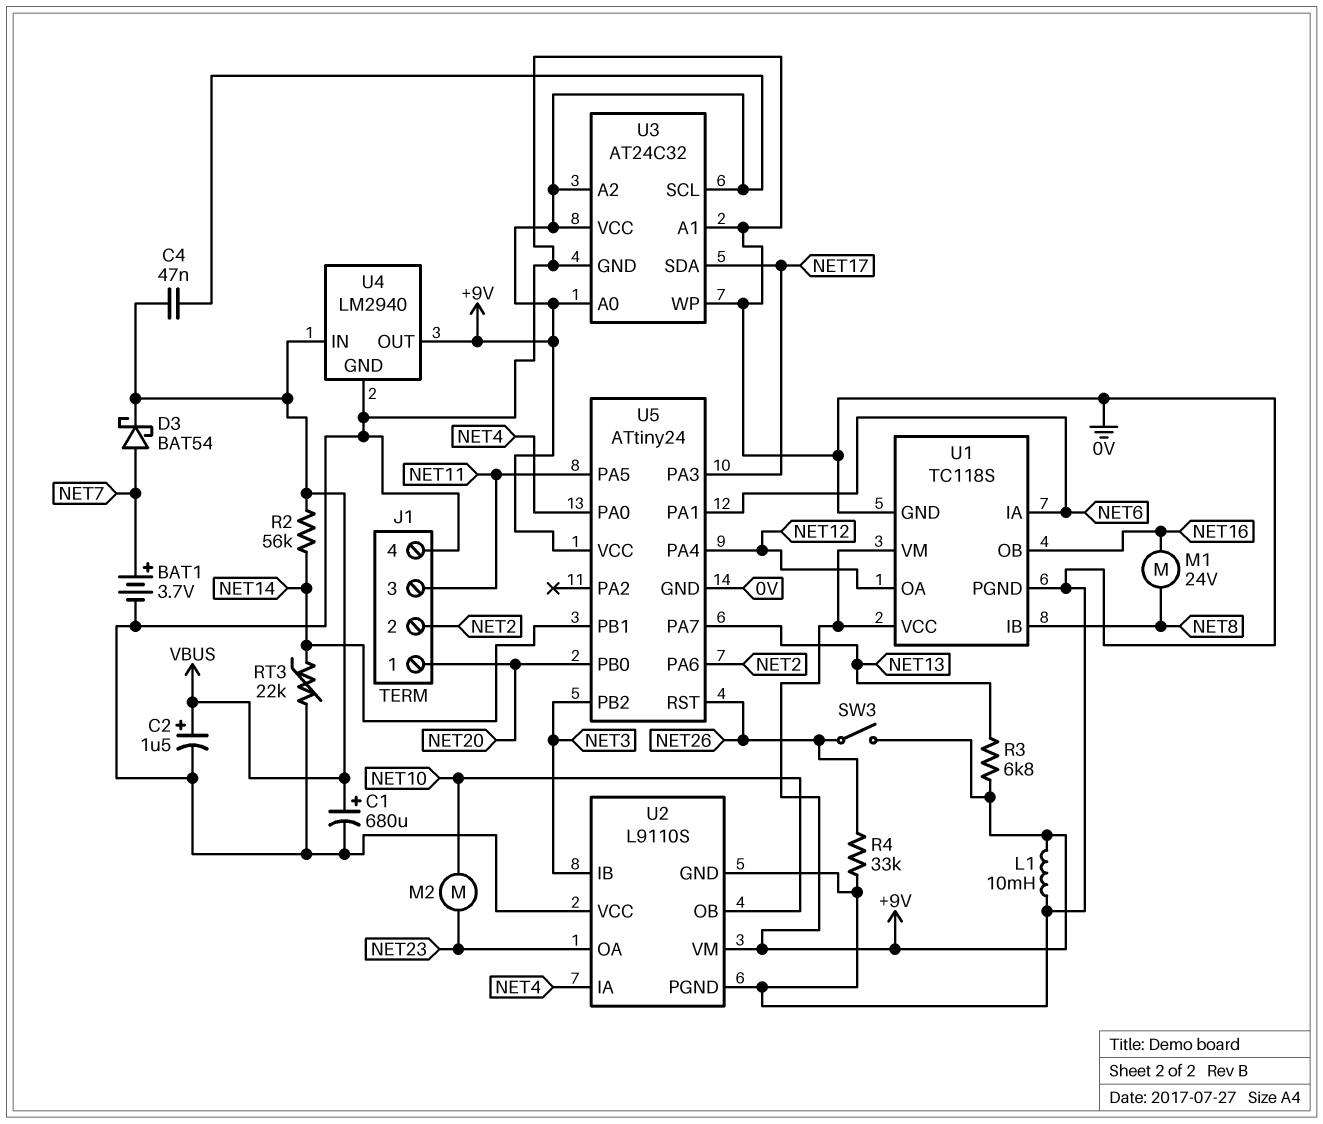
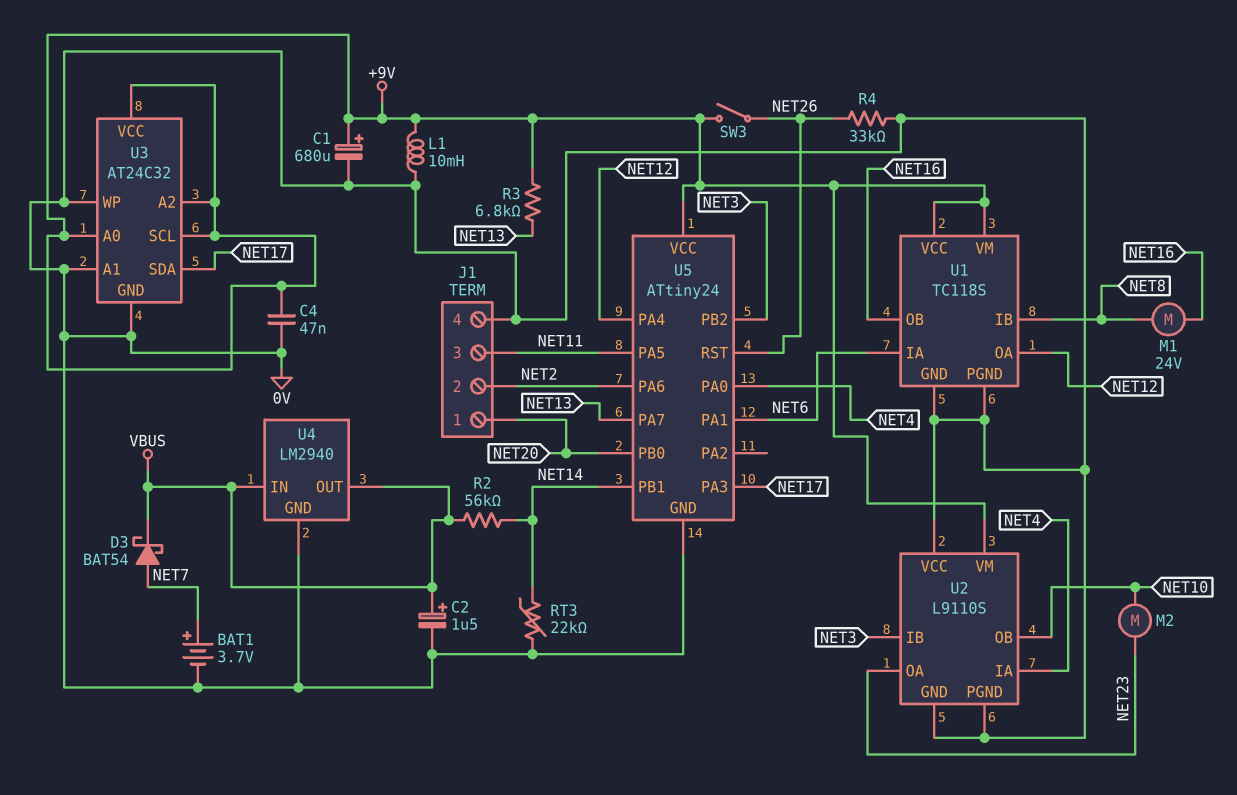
C1: 680uF (plus VBUS, minus 0V) -> 680uF (plus +9V, minus 0V)
C4: 47nF (+9V, VBUS) -> 47nF (+9V, 0V)
U4 pin OUT: +9V -> VBUS

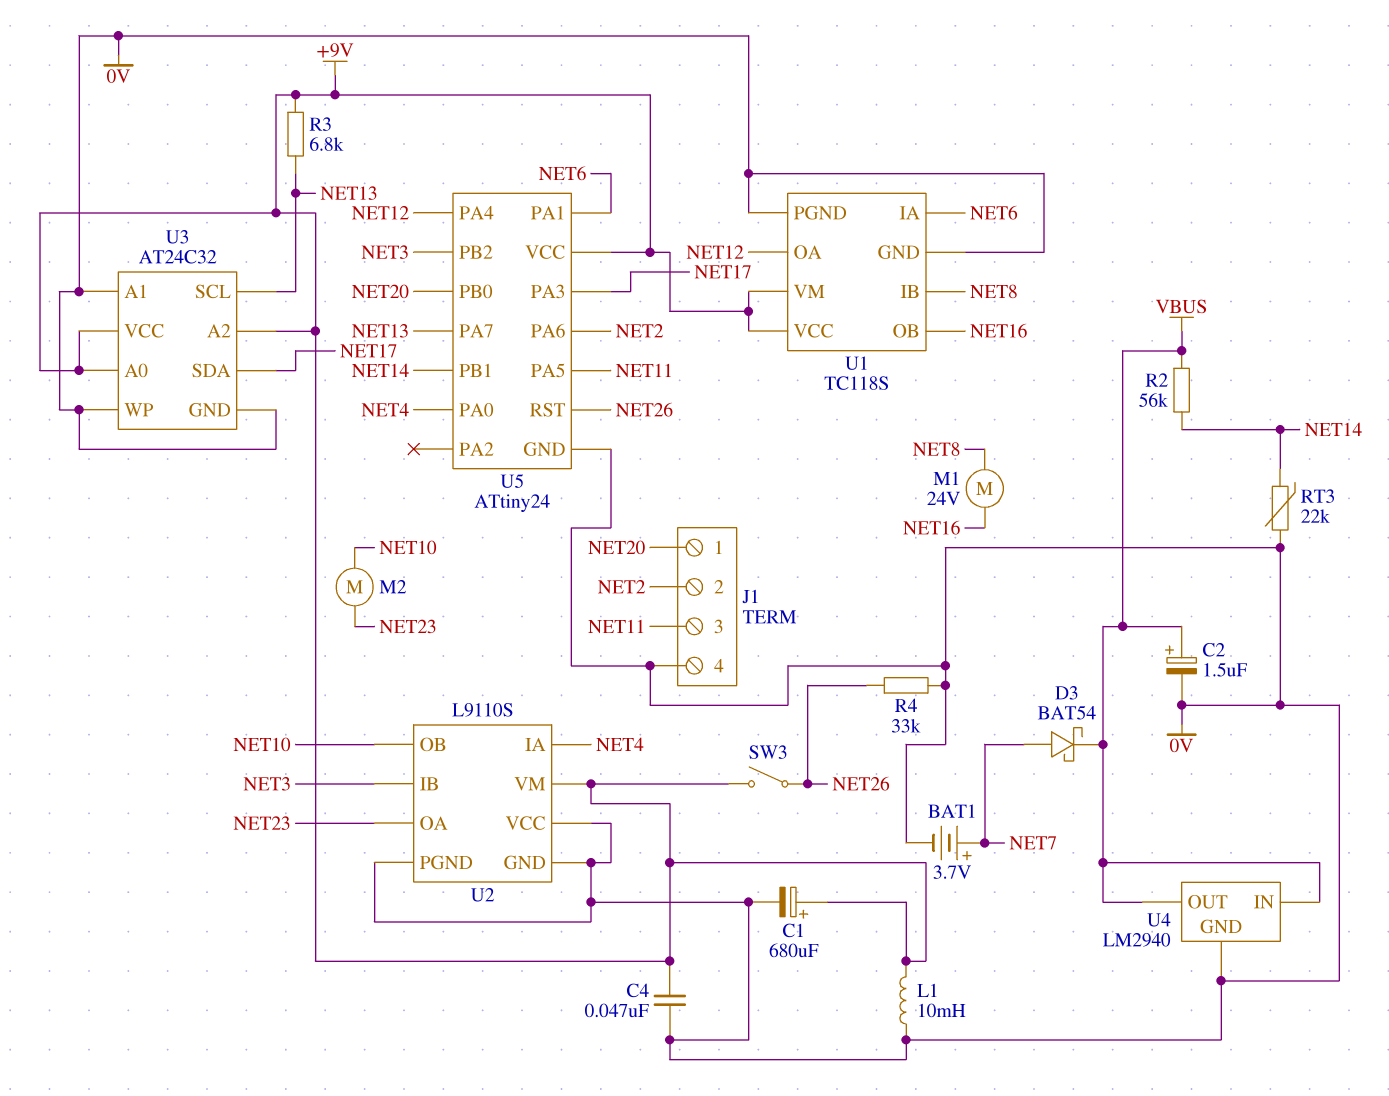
U3 pin SCL: +9V -> NET13

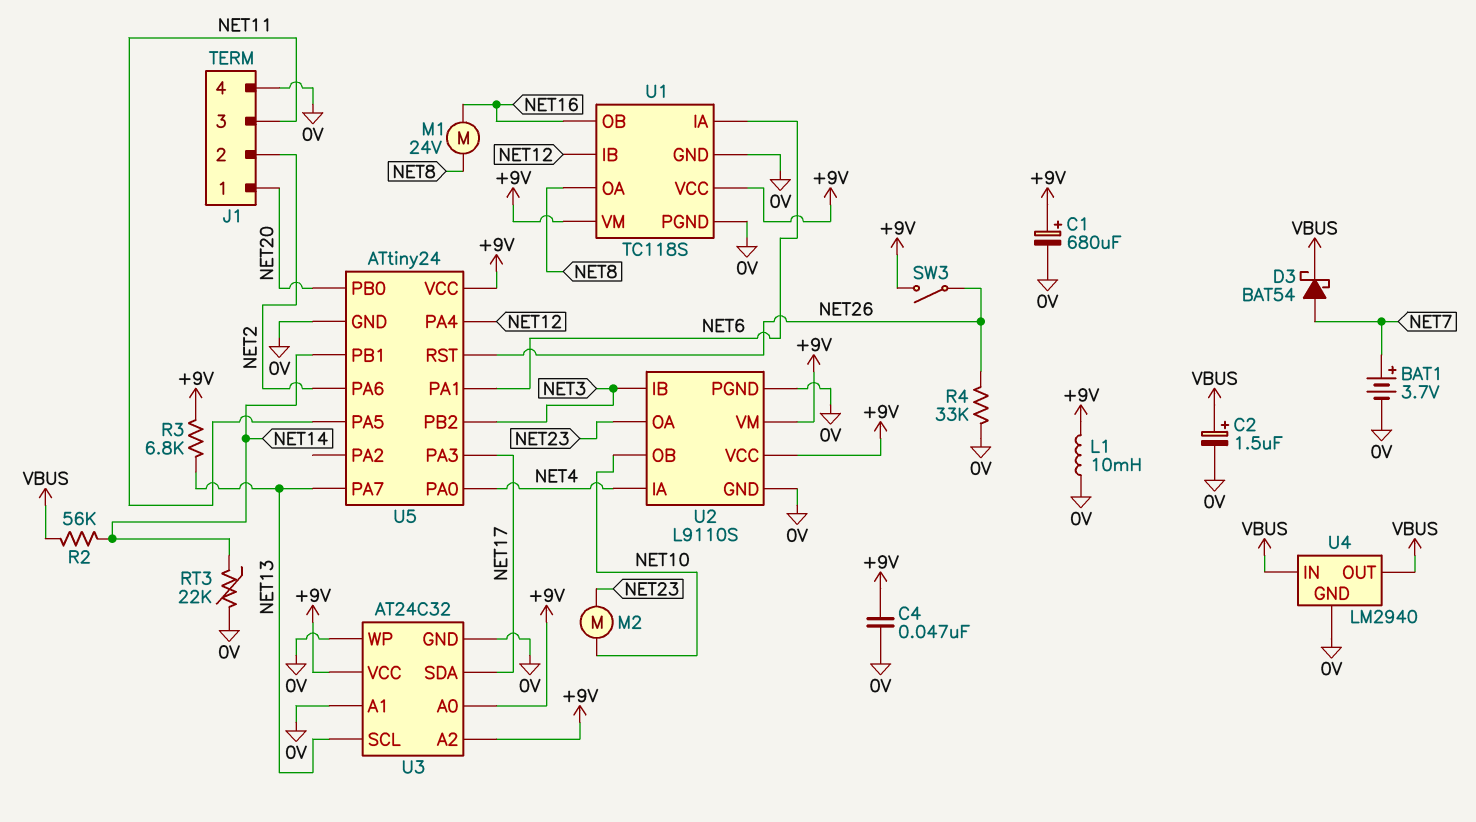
U1 pin IB: NET8 -> NET12
U1 pin OA: NET12 -> NET8
U2 pin VCC: 0V -> +9V

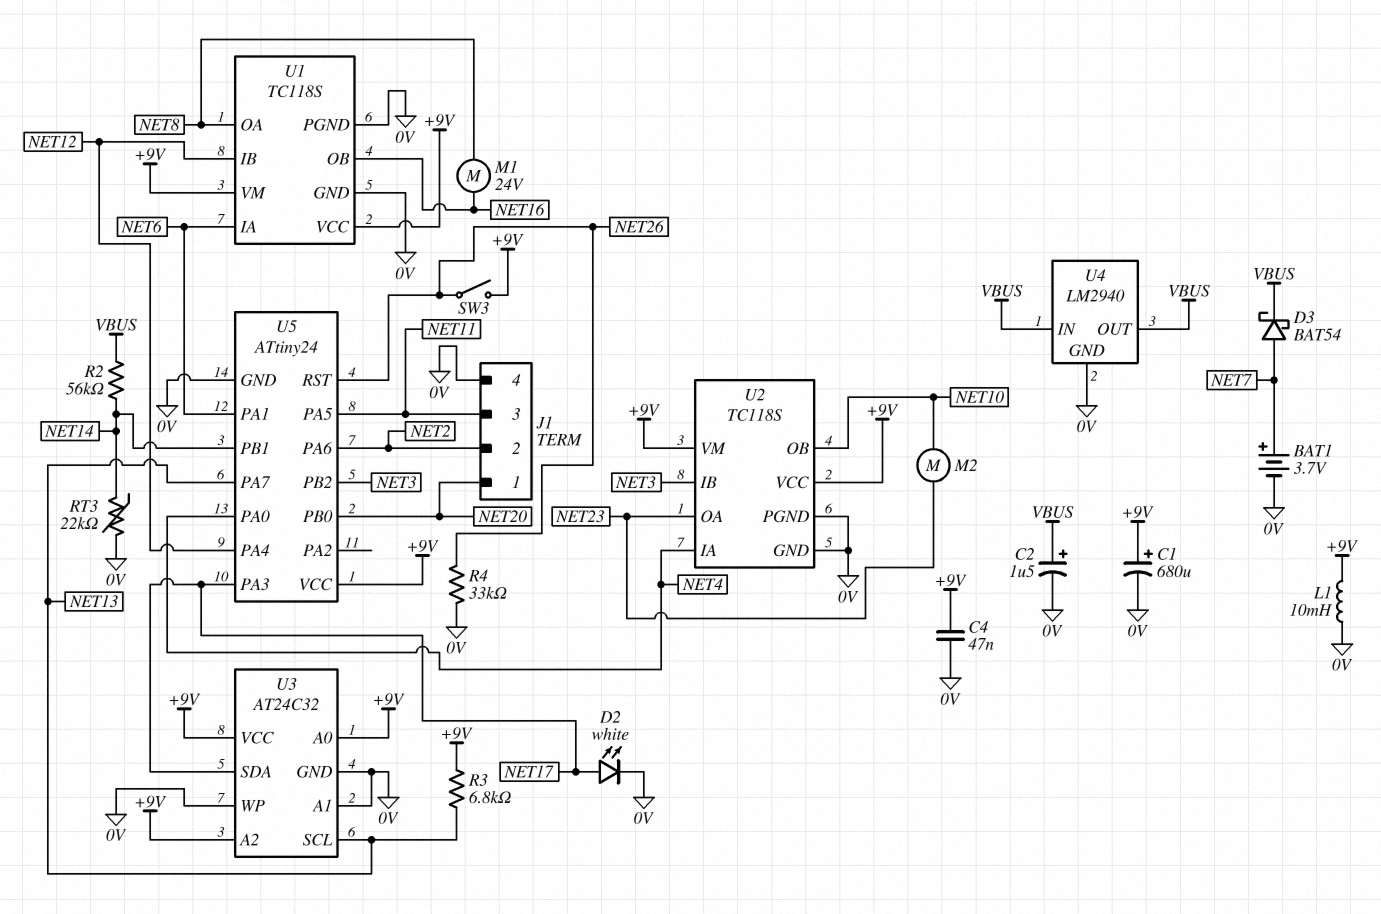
D2: none -> LED white (A NET17, K 0V)
U2: L9110S -> TC118S

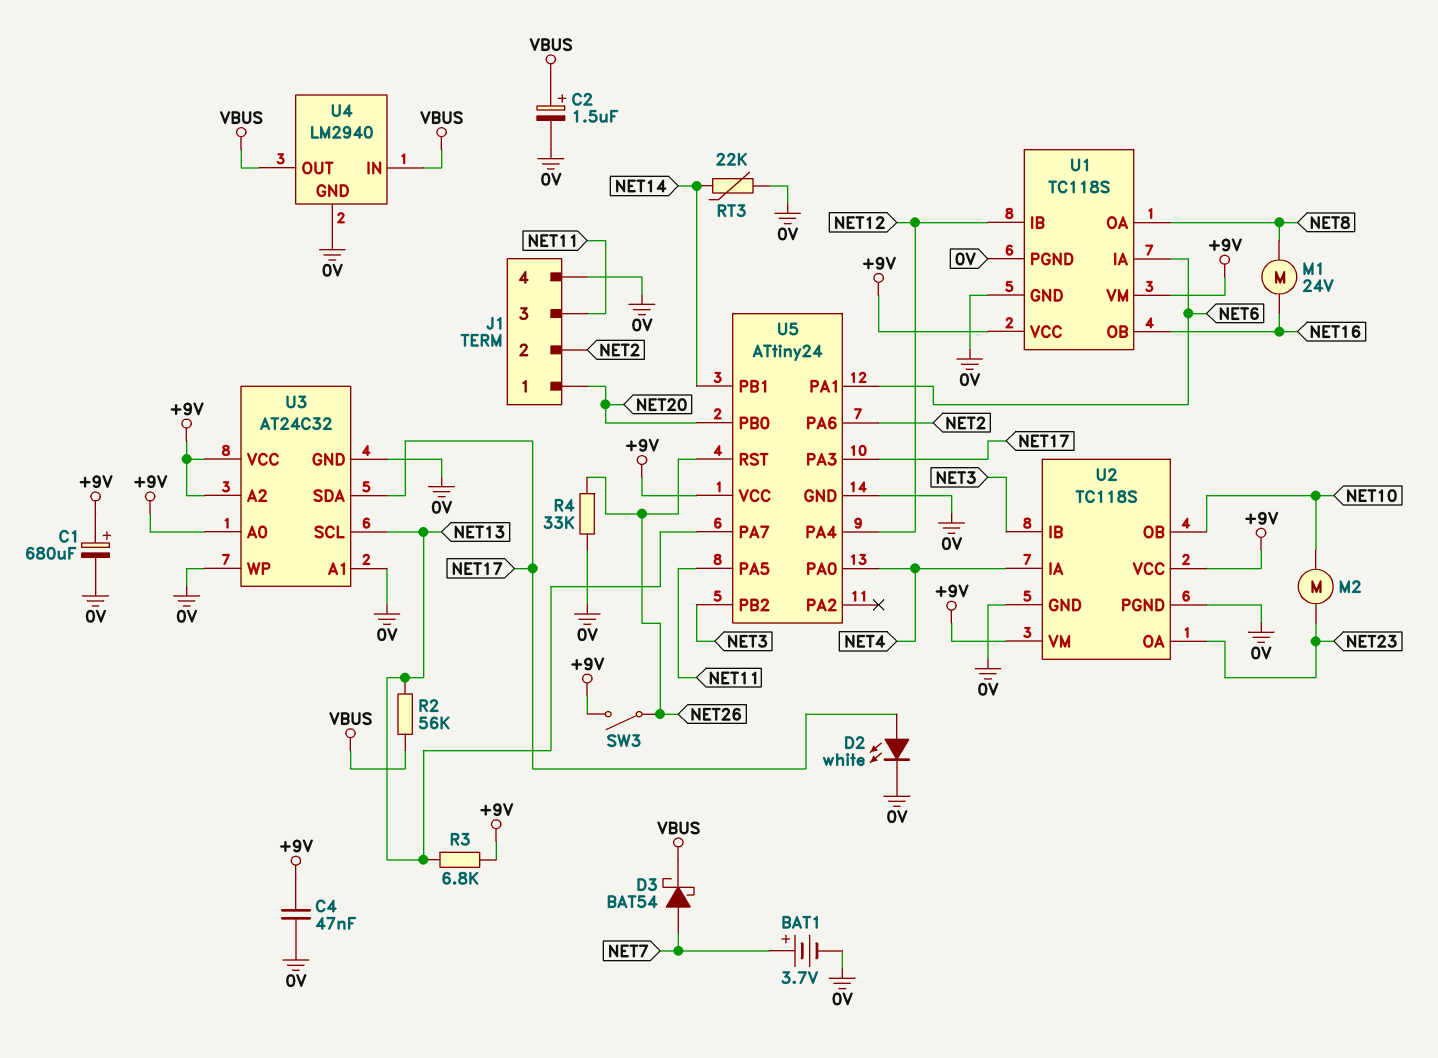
L1: 10mH (+9V, 0V) -> none
R2: 56k (NET14, VBUS) -> 56k (NET13, VBUS)

